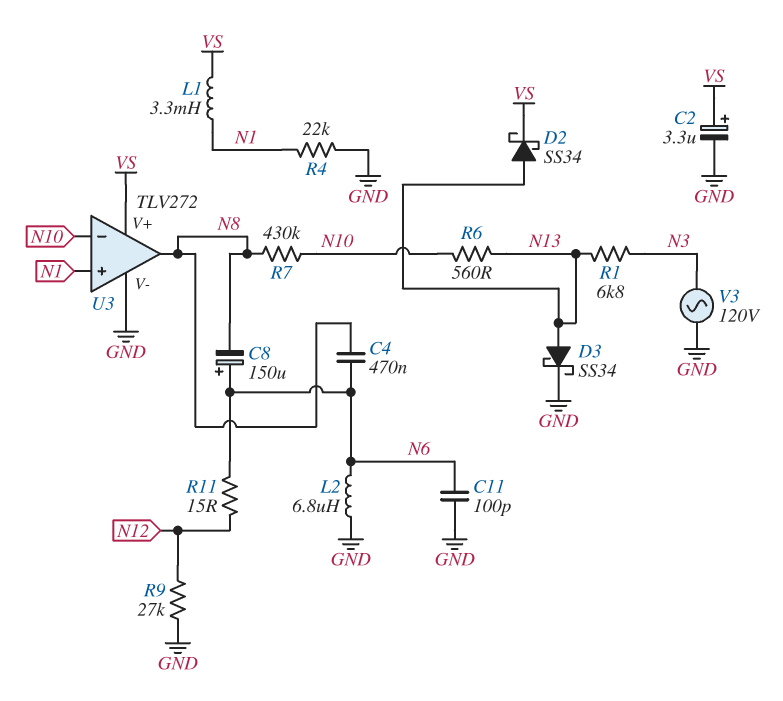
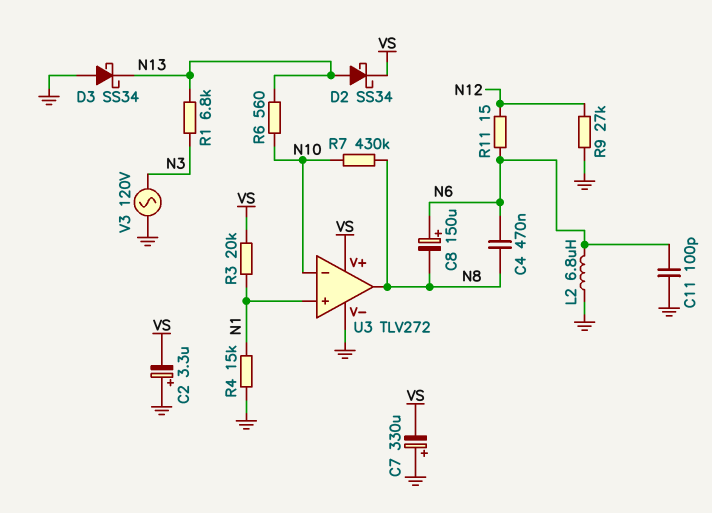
C2: 3.3uF (plus VS, minus GND) -> 3.3uF (plus GND, minus VS)
C7: none -> 330uF (plus GND, minus VS)
D3: schottky SS34 (A N13, K GND) -> schottky SS34 (A GND, K N13)
L1: 3.3mH (N1, VS) -> none
R3: none -> 20k (N1, VS)
R4: 22k (GND, N1) -> 15k (GND, N1)

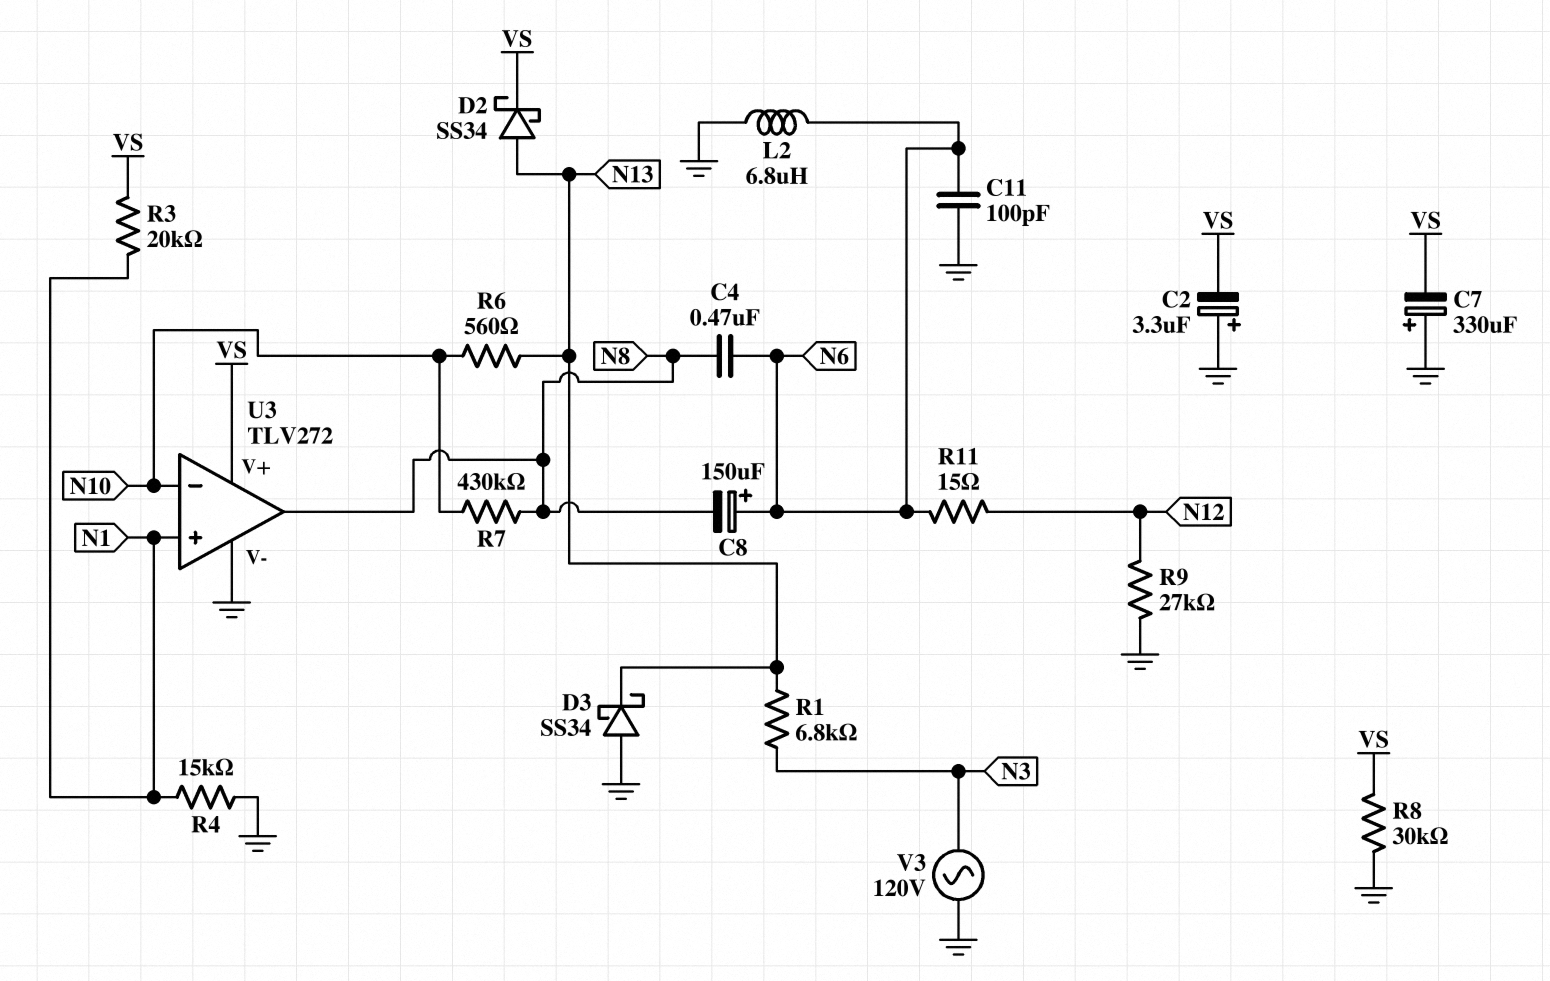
R8: none -> 30k (GND, VS)

